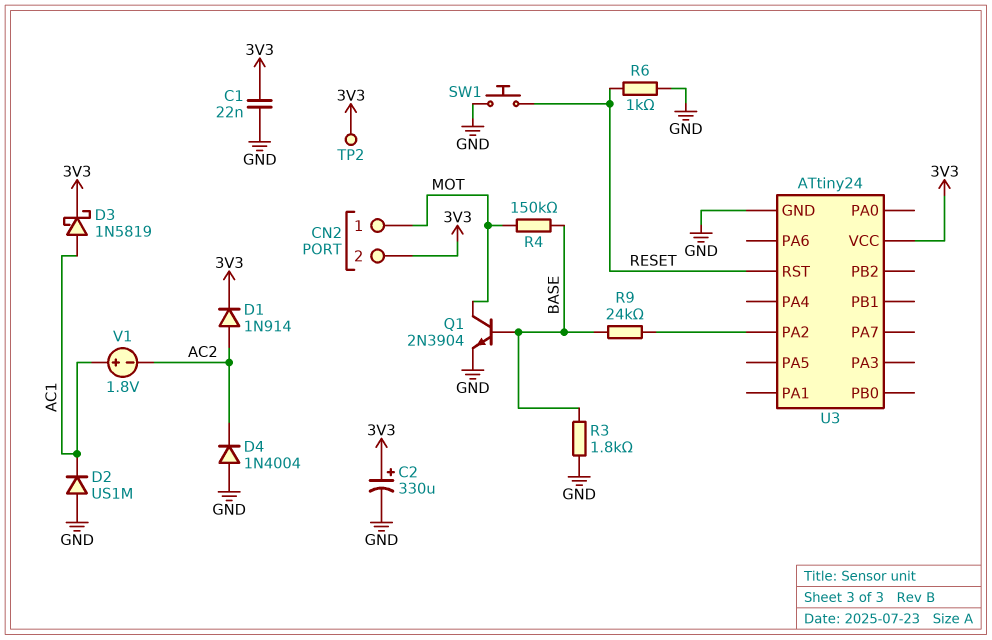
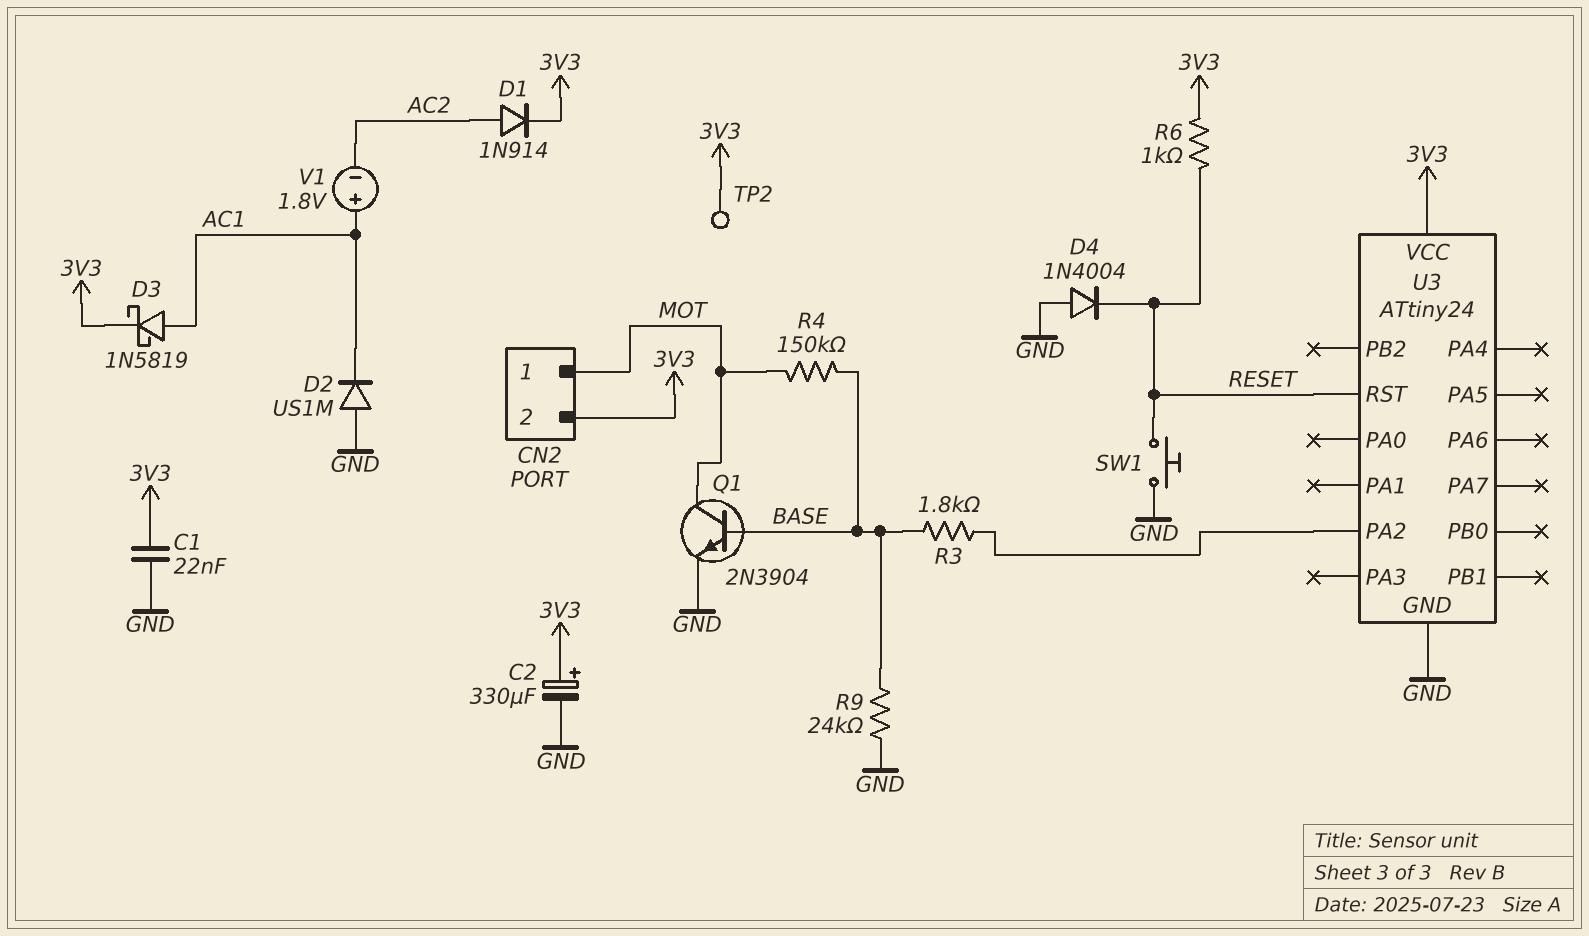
D4: diode 1N4004 (A GND, K AC2) -> diode 1N4004 (A GND, K RESET)
R3: 1.8k (BASE, GND) -> 1.8k (BASE, U3/PA2)
R6: 1k (GND, RESET) -> 1k (3V3, RESET)
R9: 24k (BASE, U3/PA2) -> 24k (BASE, GND)

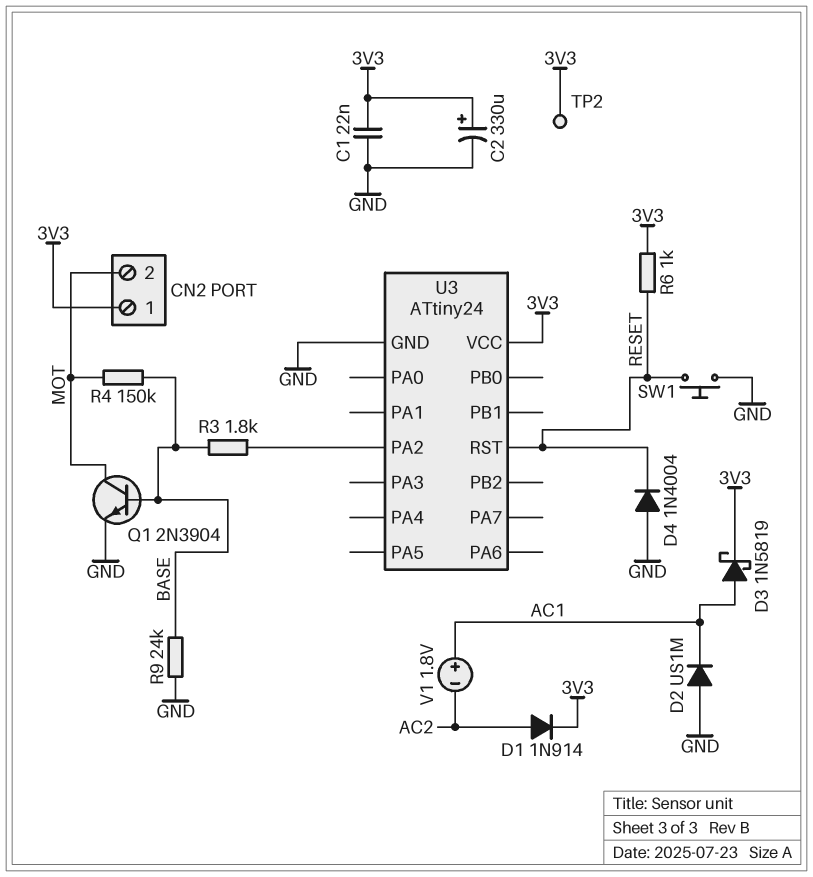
CN2 pin 1: MOT -> 3V3
CN2 pin 2: 3V3 -> MOT

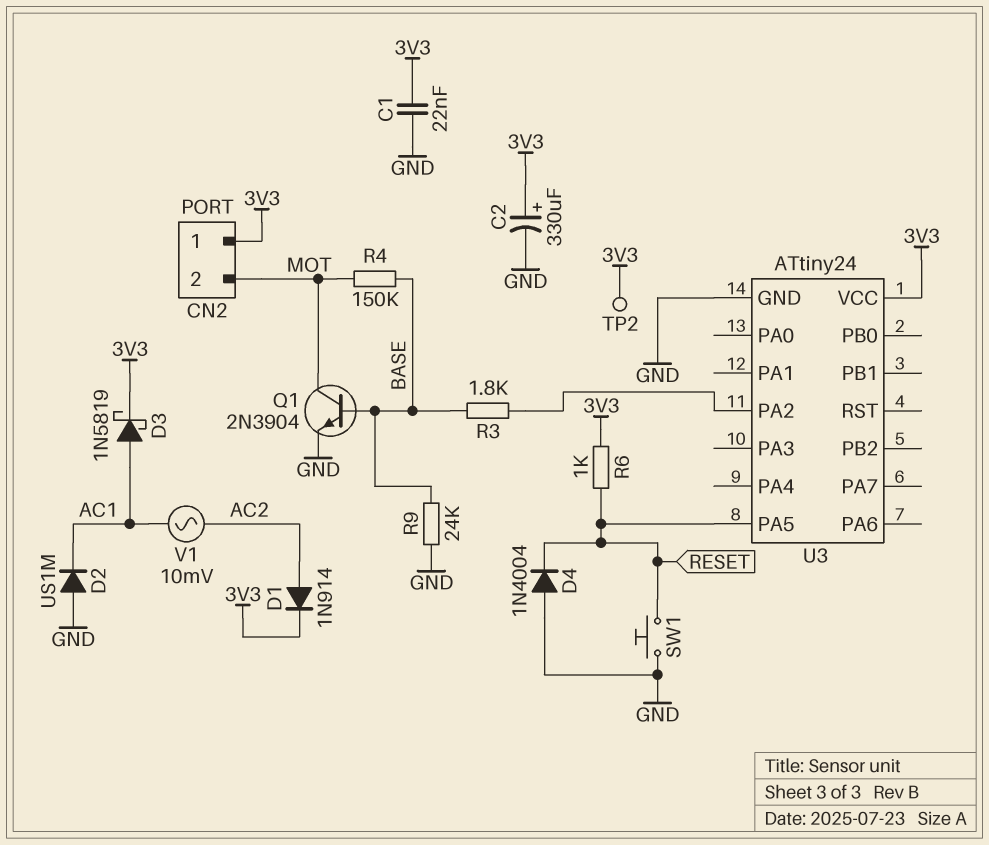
U3 pin PA5: none -> RESET
U3 pin RST: RESET -> none
V1: 1.8V (plus AC1, minus AC2) -> AC 10mV (AC1, AC2)

